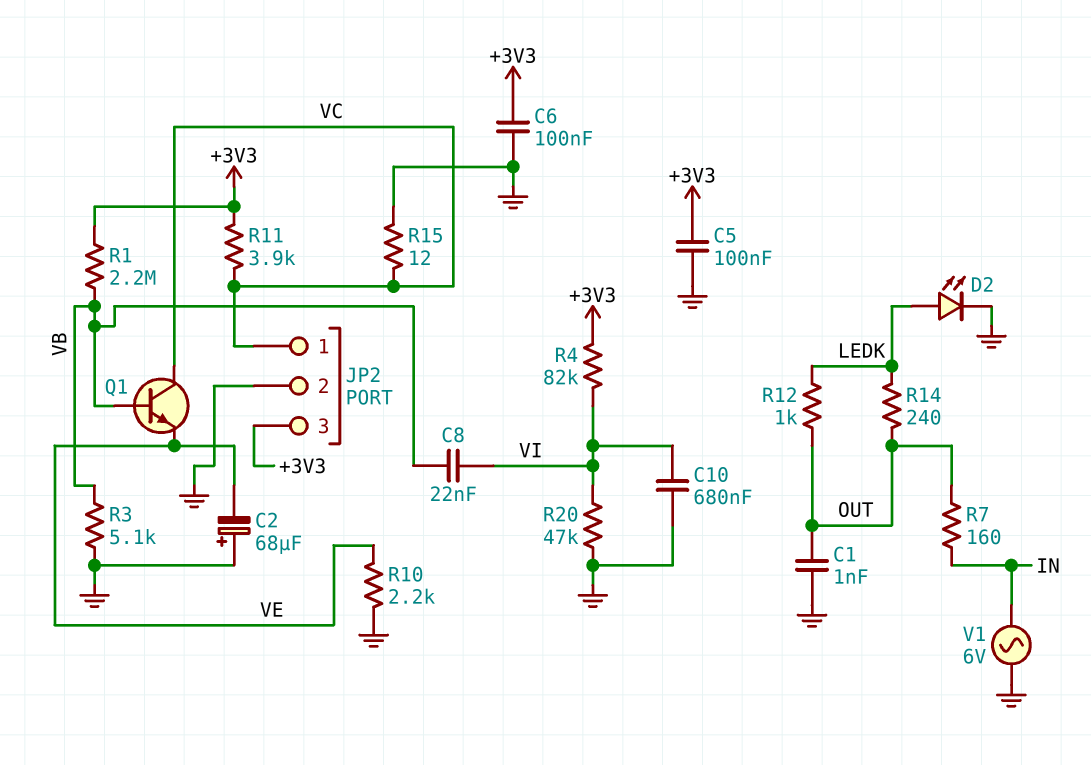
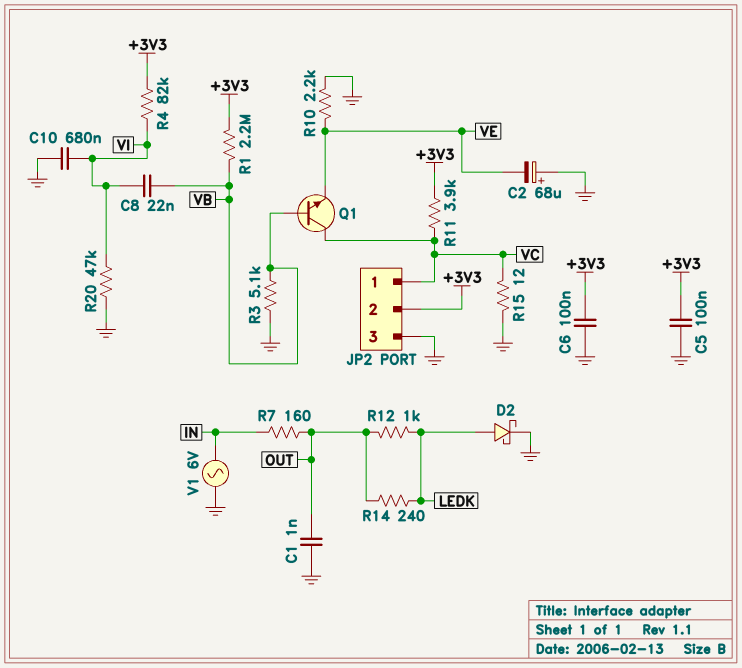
D2: LED (A LEDK, K GND) -> schottky (A LEDK, K GND)
JP2 pin 2: GND -> +3V3
JP2 pin 3: +3V3 -> GND

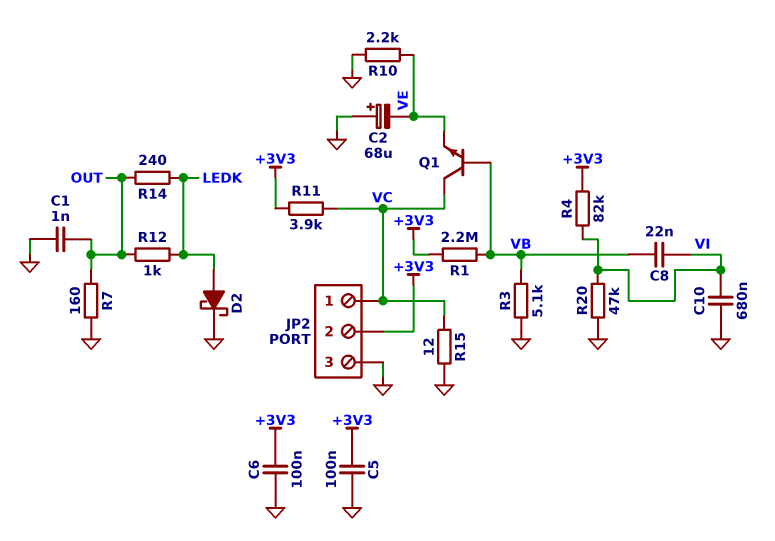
R7: 160 (IN, OUT) -> 160 (GND, OUT)
V1: AC 6V (GND, IN) -> none

